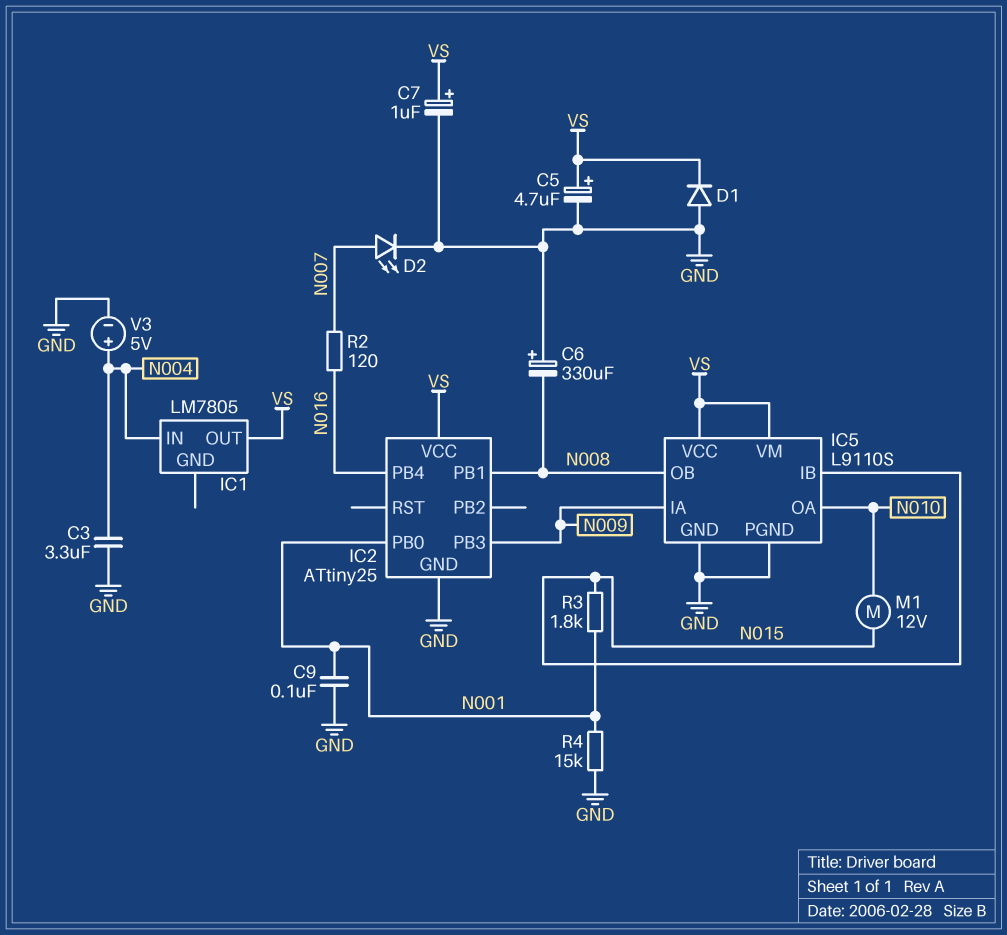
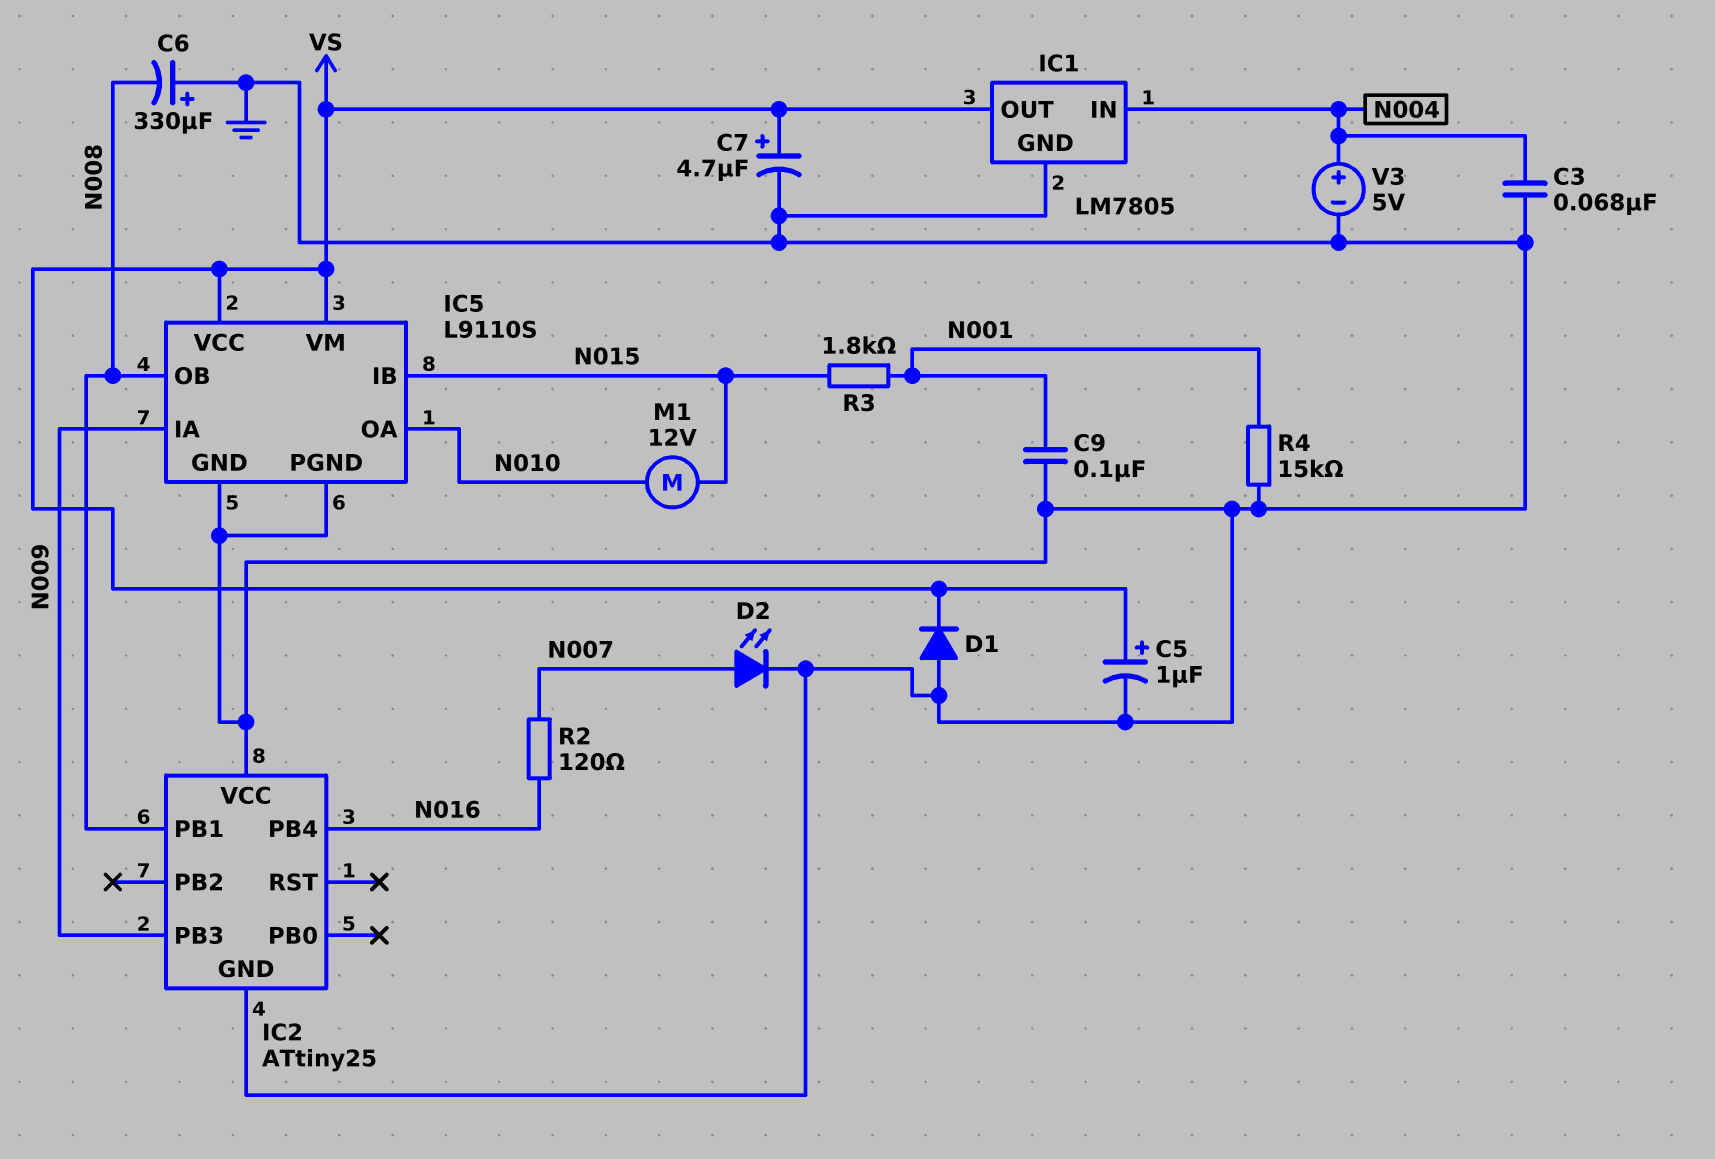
C3: 3.3uF (GND, N004) -> 68nF (GND, N004)
C5: 4.7uF (plus VS, minus GND) -> 1uF (plus VS, minus GND)
C7: 1uF (plus VS, minus GND) -> 4.7uF (plus VS, minus GND)
IC1 pin GND: none -> GND
IC2 pin PB0: N001 -> none
IC2 pin VCC: VS -> GND

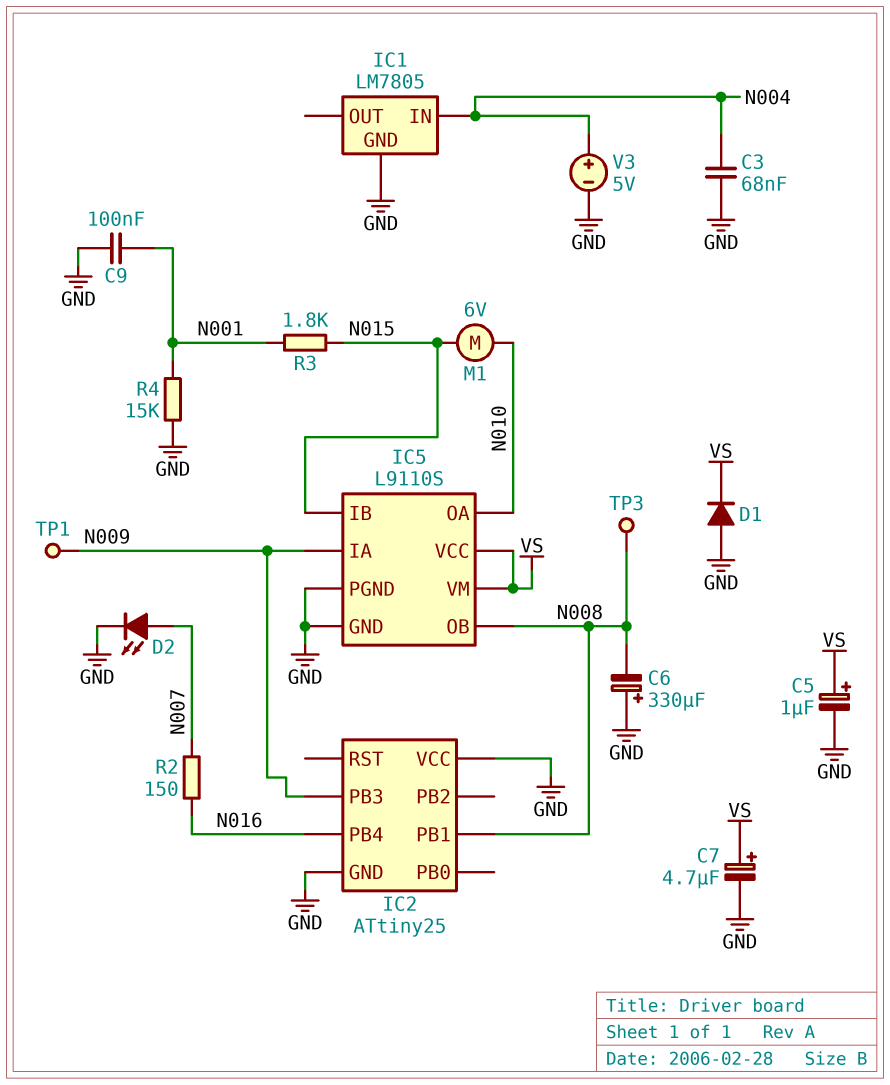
IC1 pin OUT: VS -> none
M1: motor 12V (N010, N015) -> motor 6V (N010, N015)
R2: 120 (N007, N016) -> 150 (N007, N016)
TP1: none -> test point (N009)
TP3: none -> test point (N008)

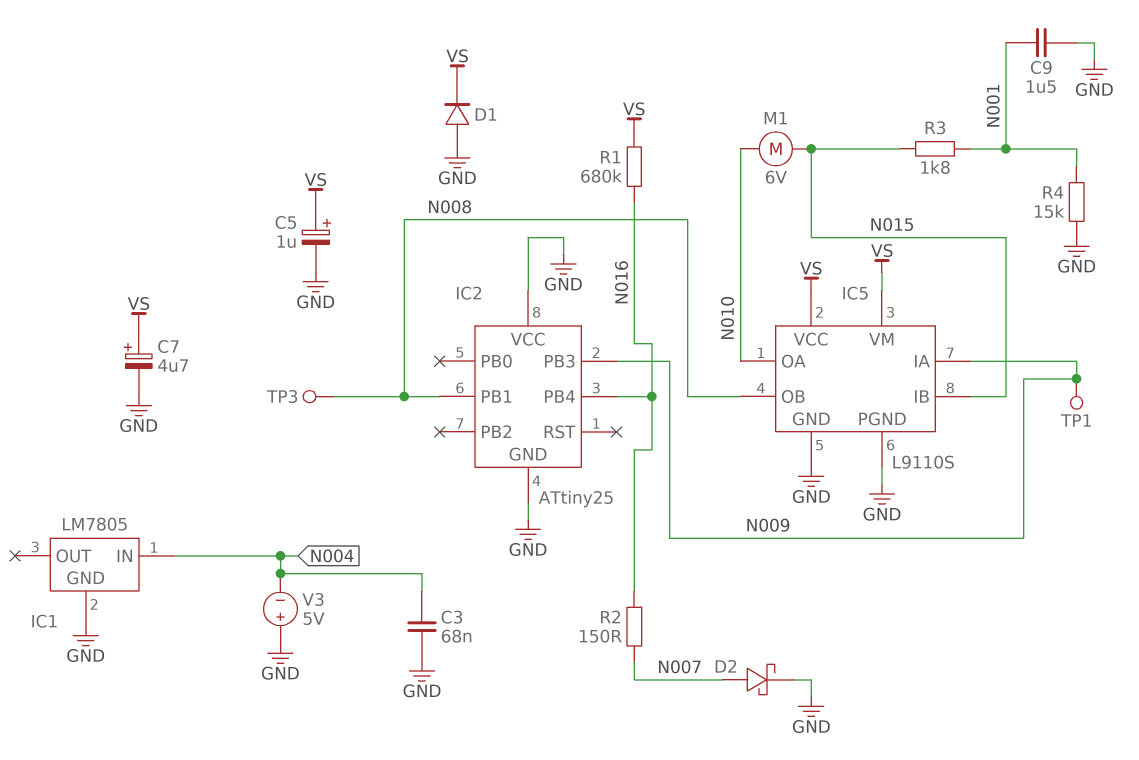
C6: 330uF (plus GND, minus N008) -> none
C9: 100nF (GND, N001) -> 1.5uF (GND, N001)
D2: LED (A N007, K GND) -> schottky (A N007, K GND)
R1: none -> 680k (N016, VS)
V3: 5V (plus N004, minus GND) -> 5V (plus GND, minus N004)

